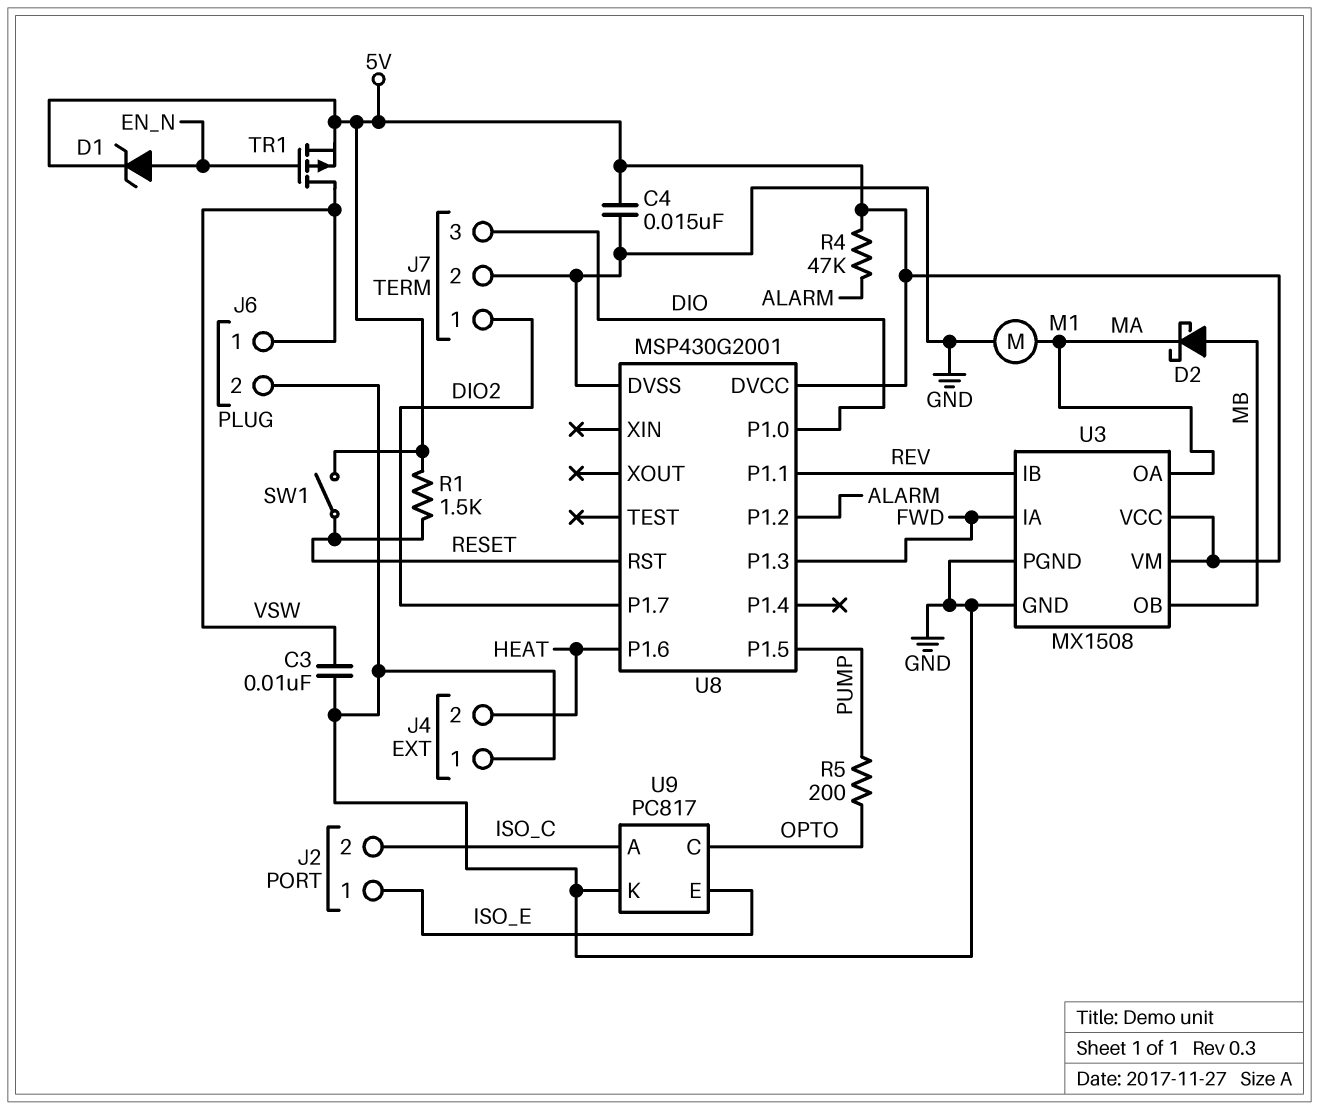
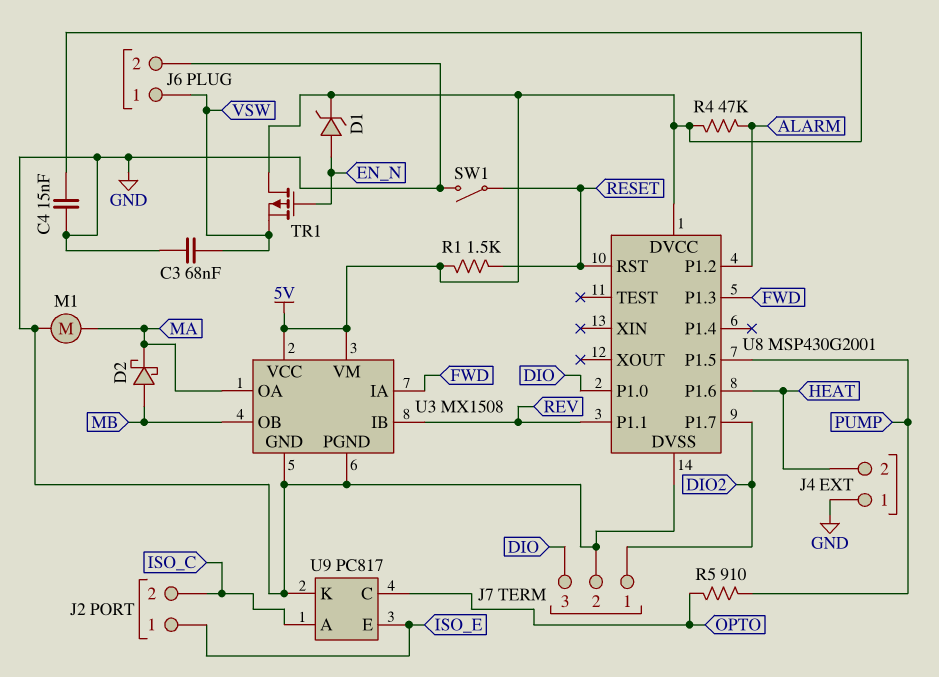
C3: 10nF (GND, VSW) -> 68nF (GND, VSW)
R5: 200 (OPTO, PUMP) -> 910 (OPTO, PUMP)
SW1: switch (5V, RESET) -> switch (GND, RESET)
TR1: PMOS (G EN_N, D VSW, S 5V) -> PMOS (G EN_N, D 5V, S VSW)

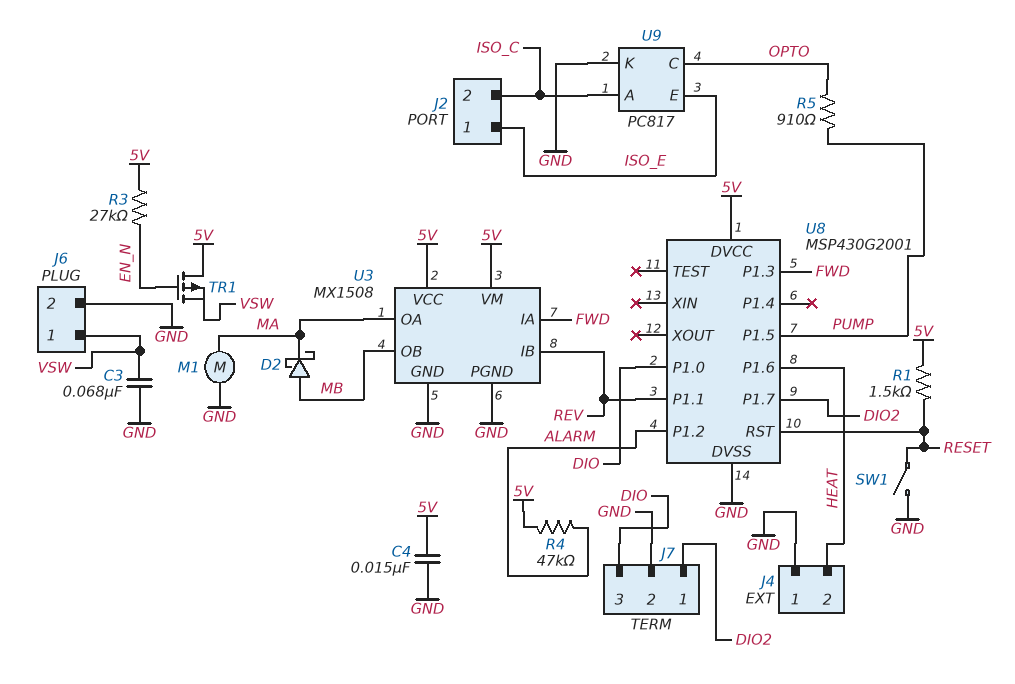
D1: zener (A EN_N, K 5V) -> none
R3: none -> 27k (5V, EN_N)

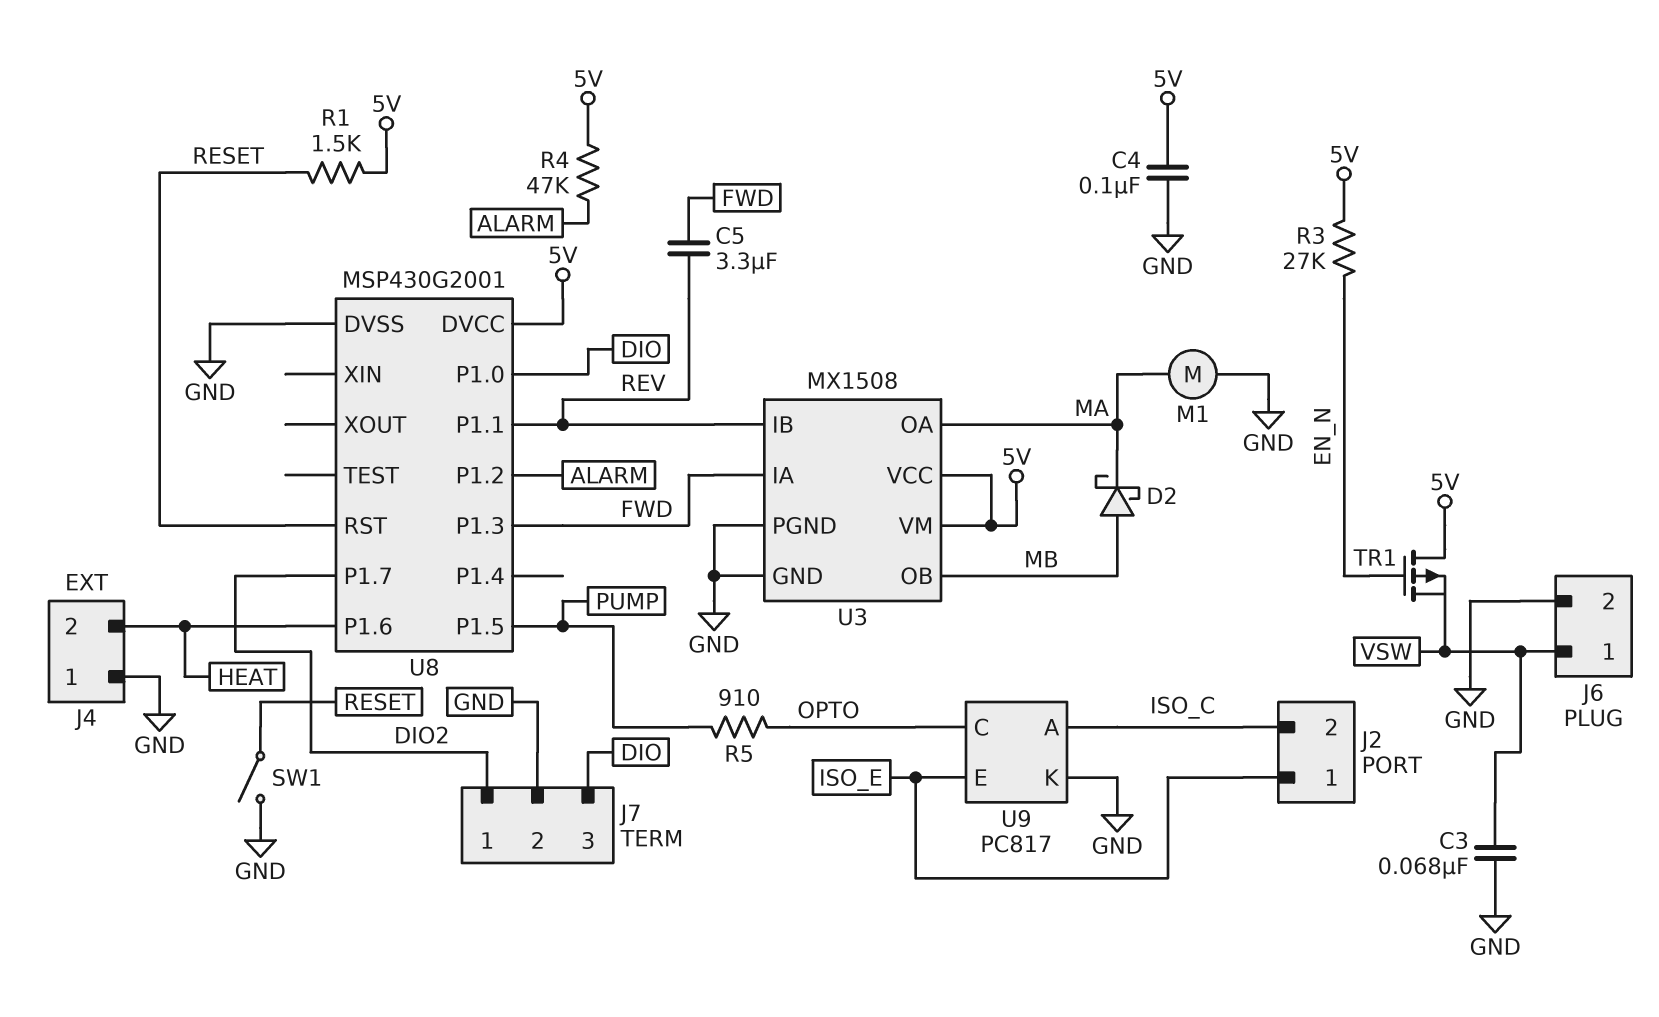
C4: 15nF (5V, GND) -> 100nF (5V, GND)
C5: none -> 3.3uF (FWD, REV)

